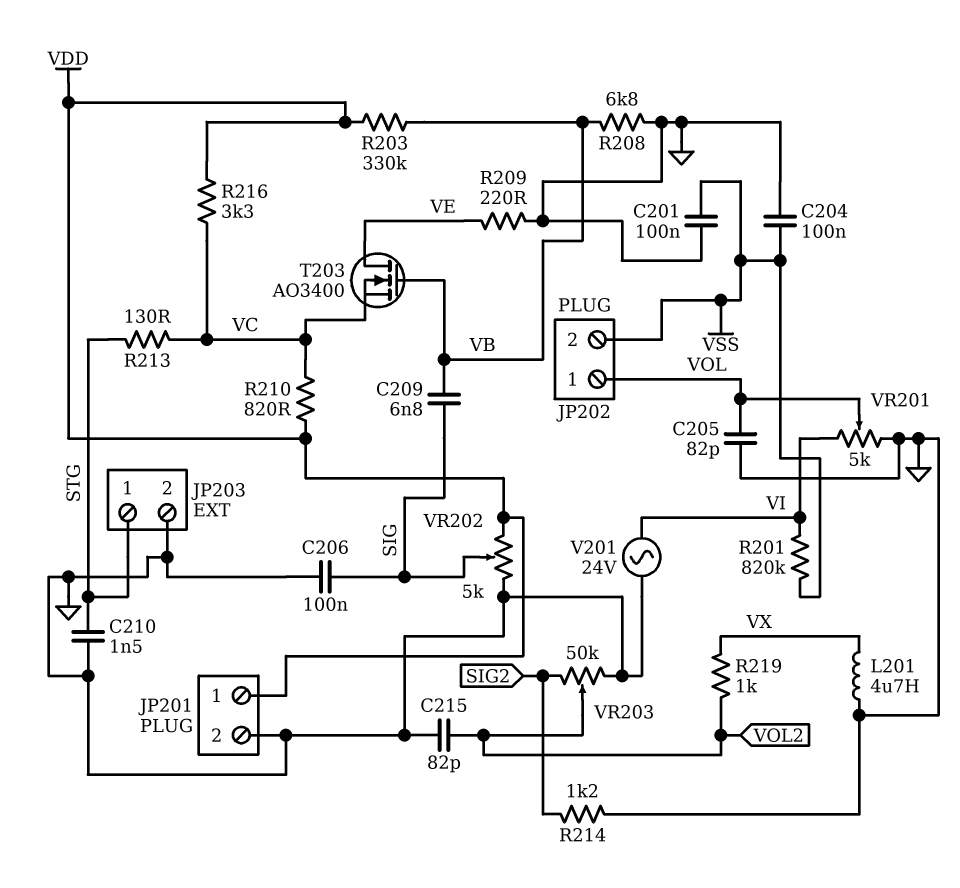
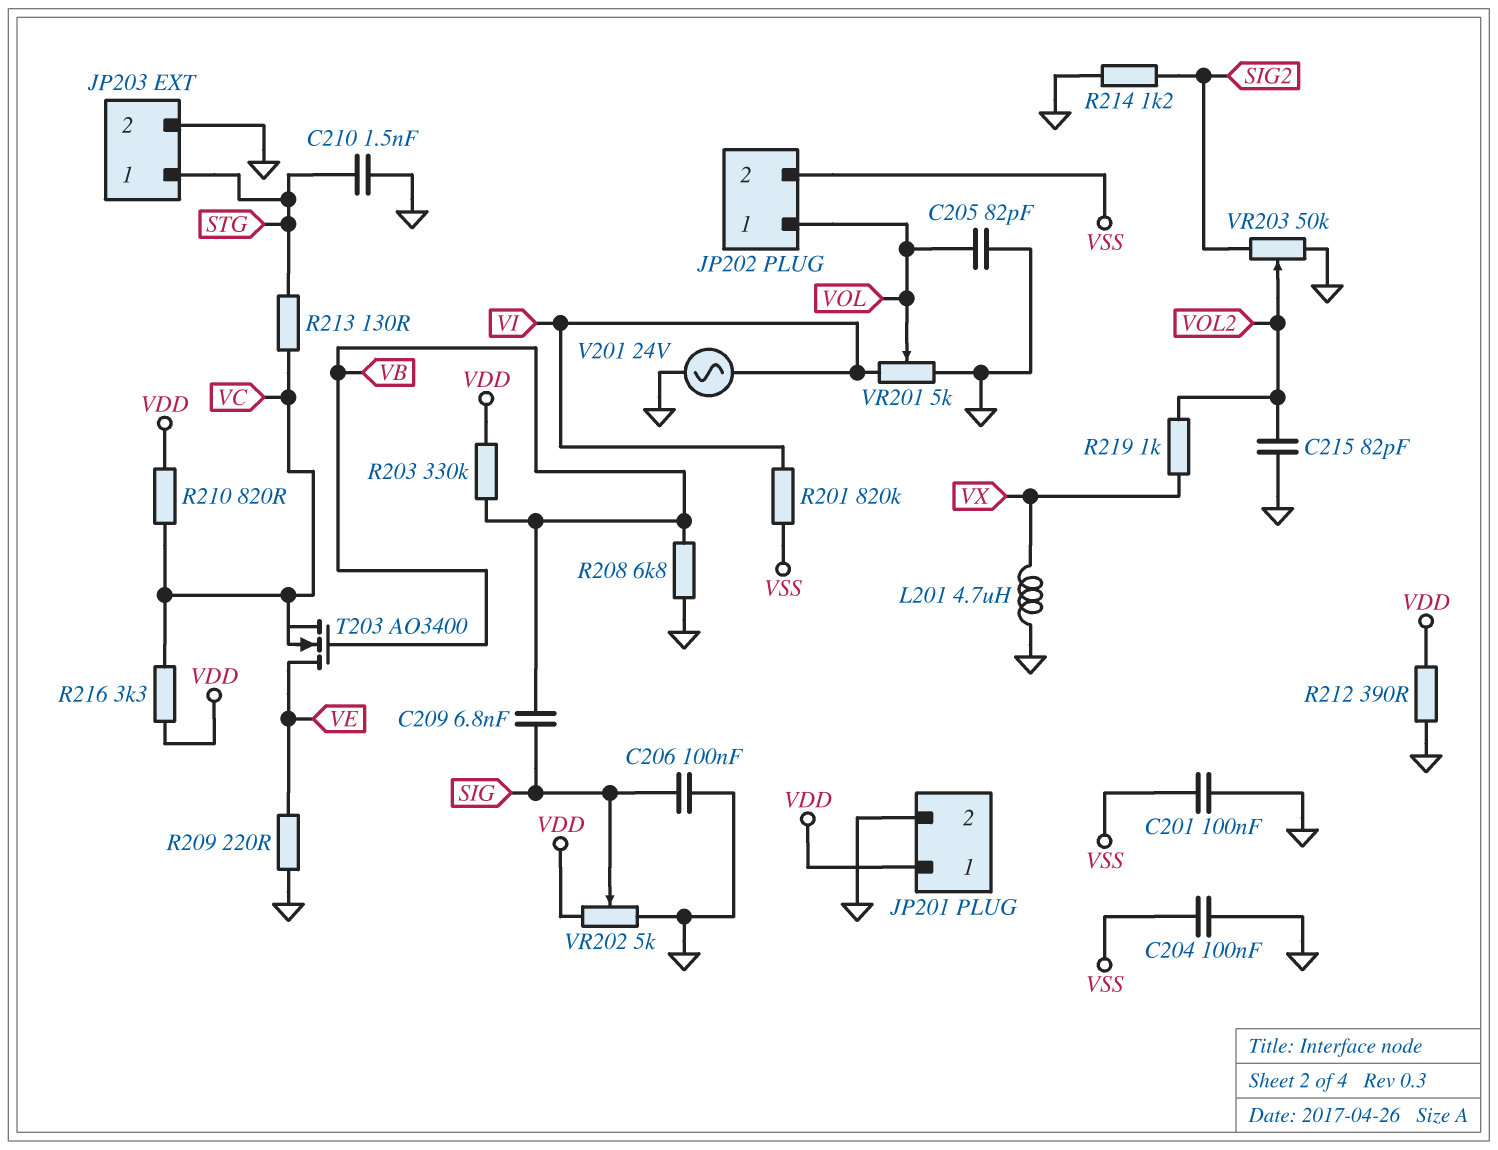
R212: none -> 390 (GND, VDD)

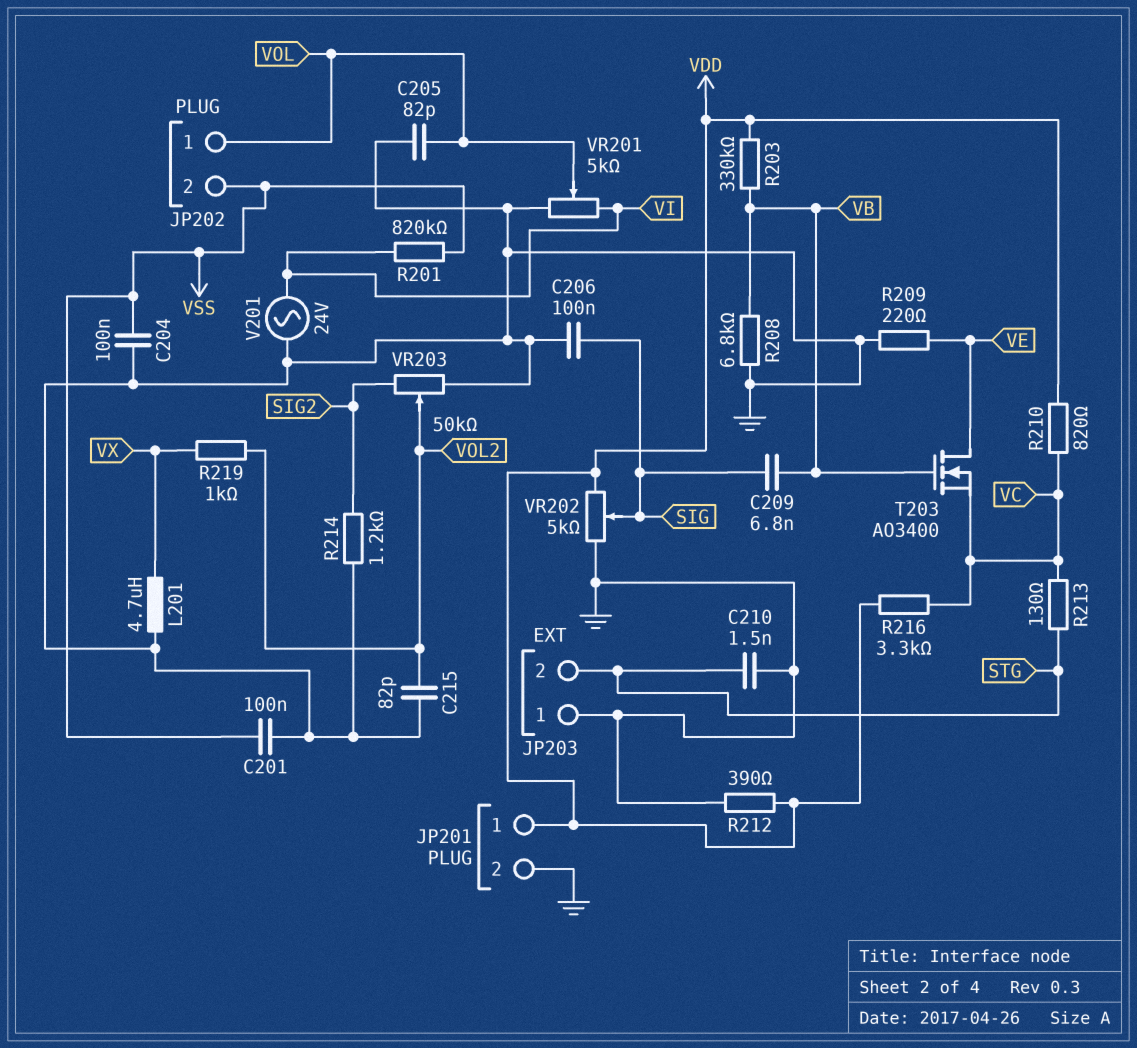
JP203 pin 1: STG -> GND
JP203 pin 2: GND -> STG

